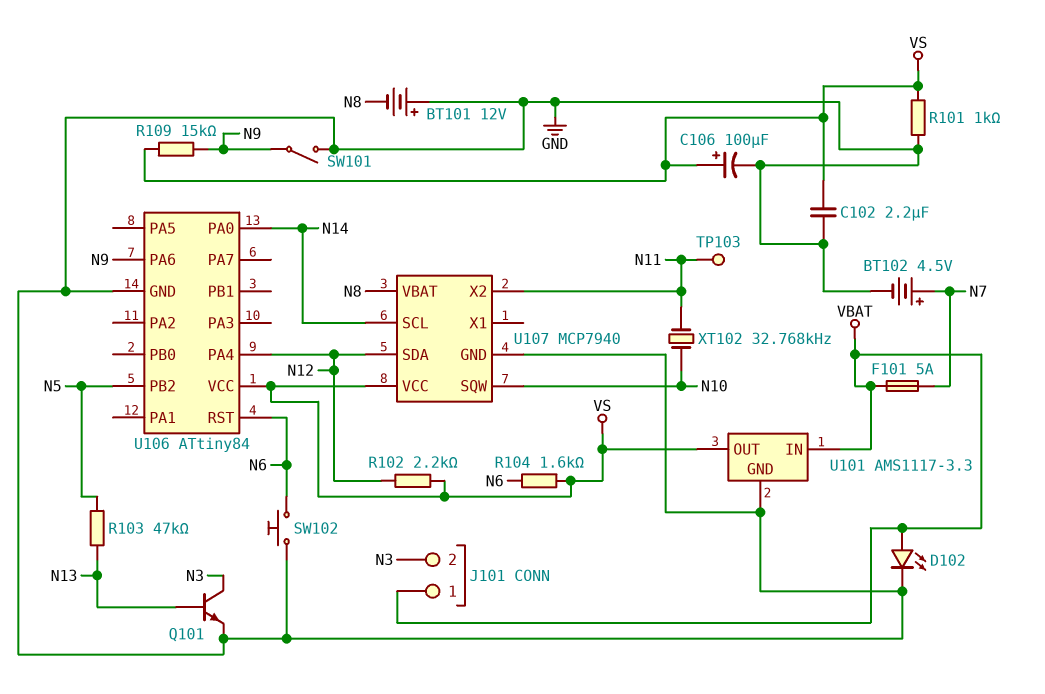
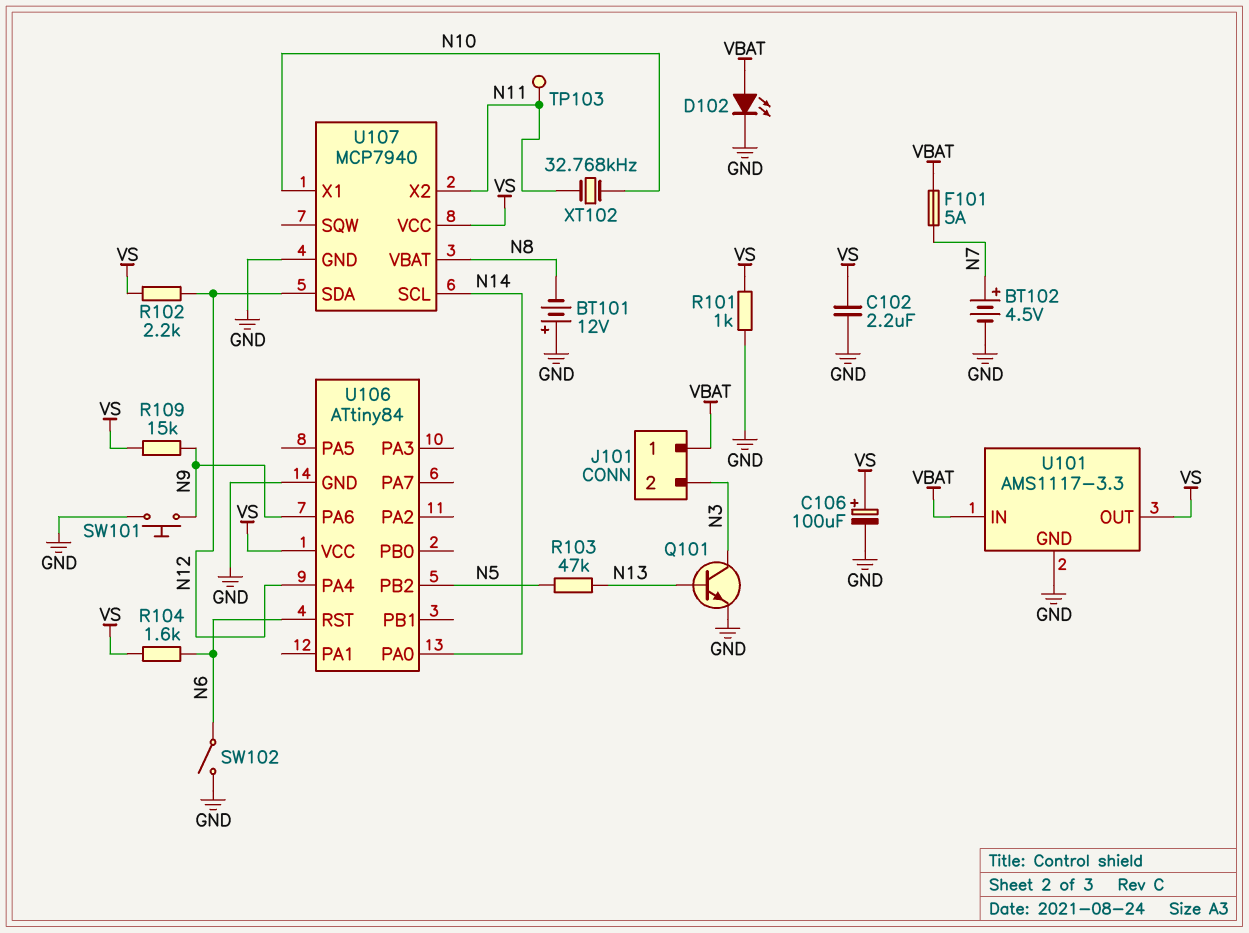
SW101: switch (GND, N9) -> button (GND, N9)
SW102: button (GND, N6) -> switch (GND, N6)
U107 pin SQW: N10 -> none
U107 pin X1: none -> N10

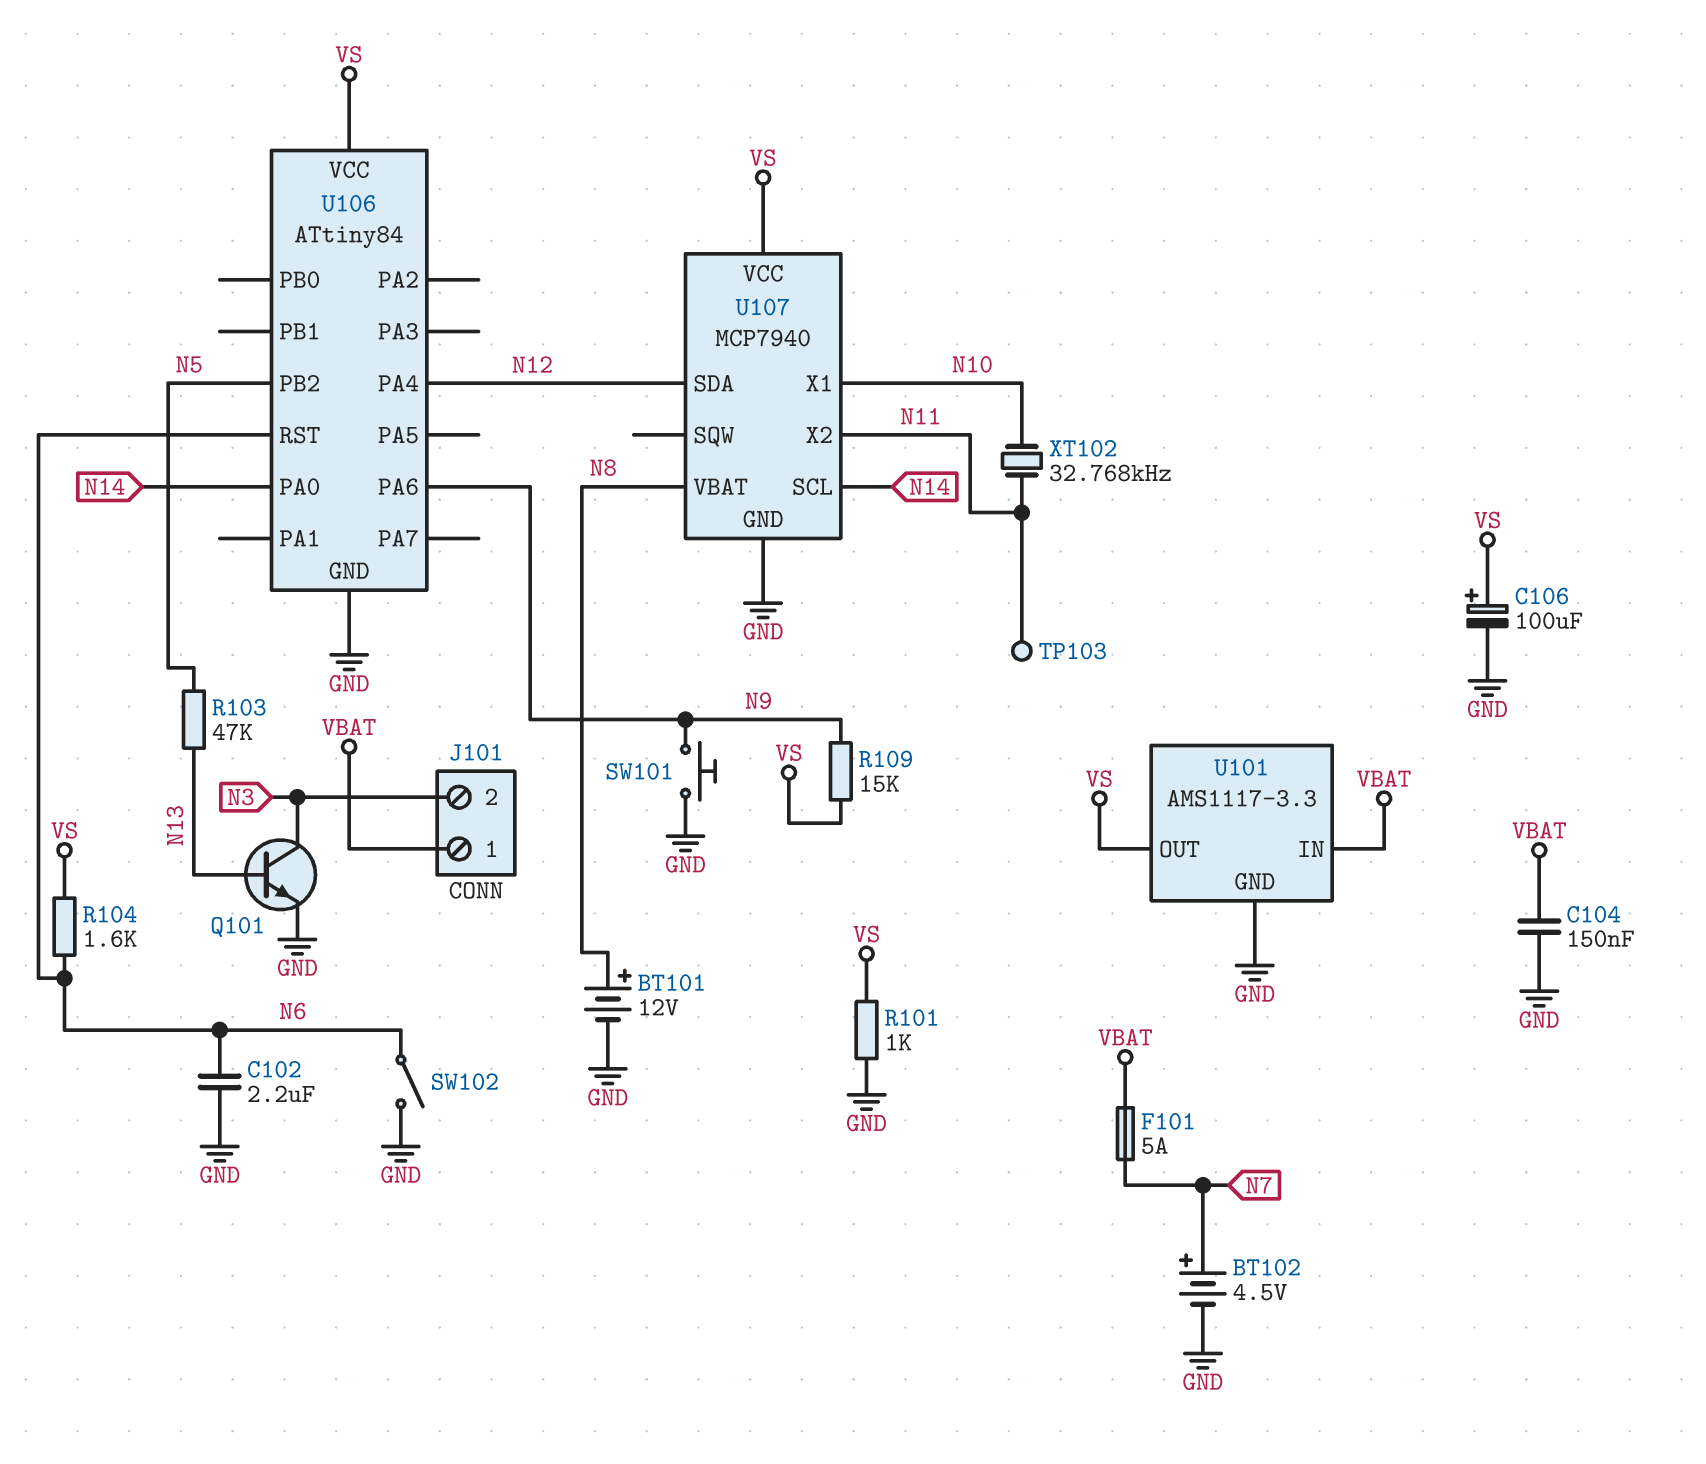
BT101: 12V (plus GND, minus N8) -> 12V (plus N8, minus GND)
C102: 2.2uF (GND, VS) -> 2.2uF (GND, N6)
C104: none -> 150nF (GND, VBAT)
D102: LED (A VBAT, K GND) -> none
R102: 2.2k (N12, VS) -> none

